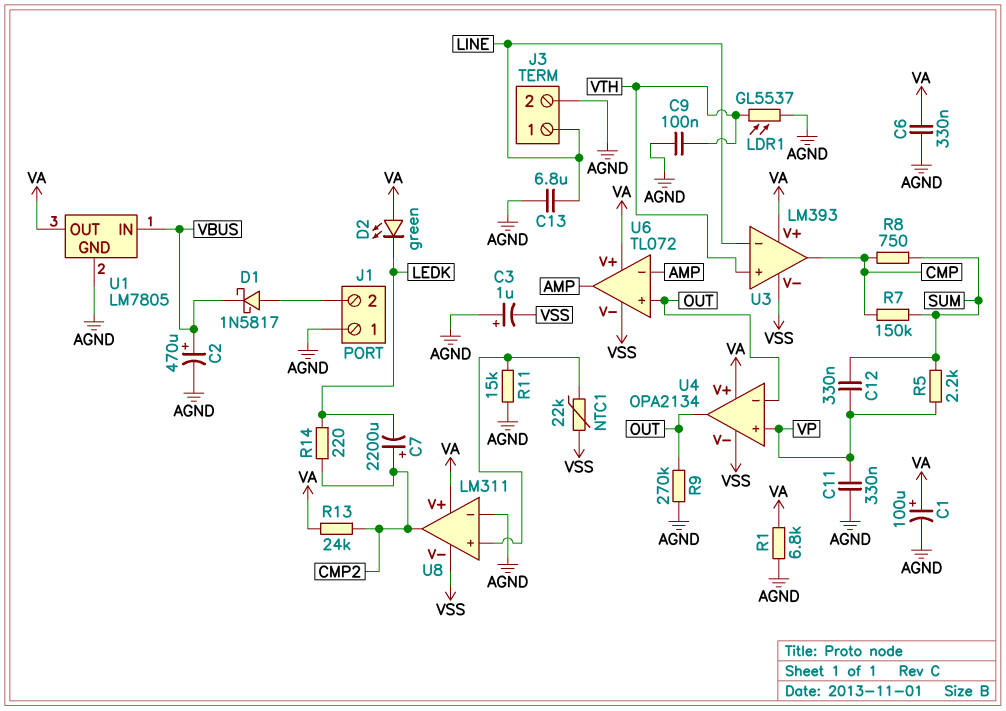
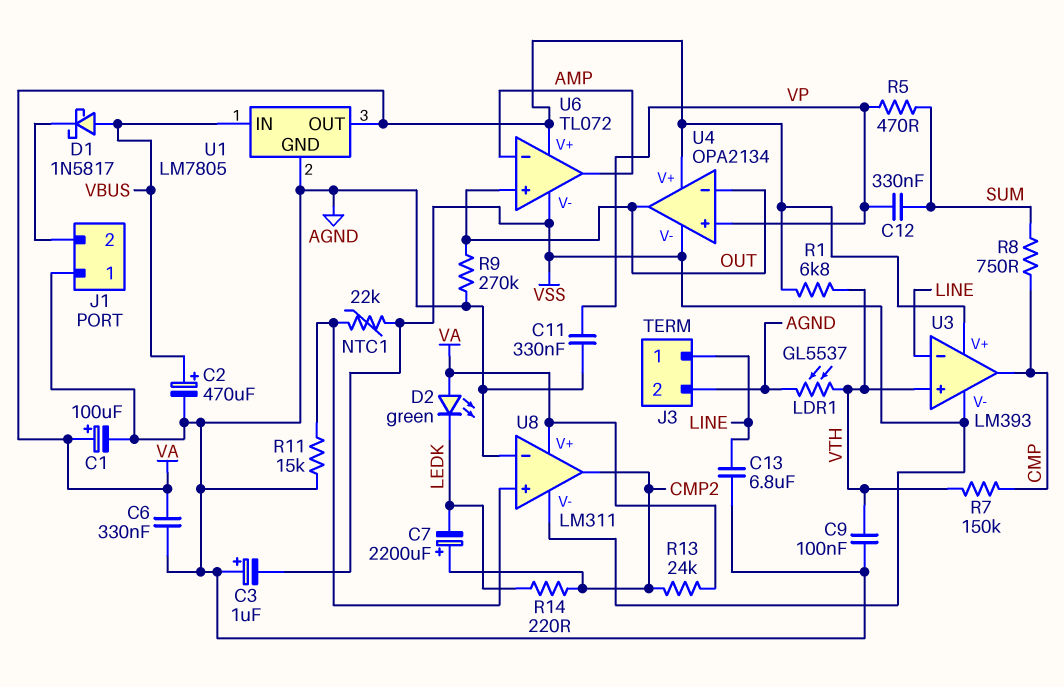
D1: schottky 1N5817 (A J1/2, K VBUS) -> schottky 1N5817 (A VBUS, K J1/2)
R1: 6.8k (AGND, VA) -> 6.8k (VA, VTH)
R5: 2.2k (SUM, VP) -> 470 (SUM, VP)
R7: 150k (CMP, SUM) -> 150k (CMP, VTH)

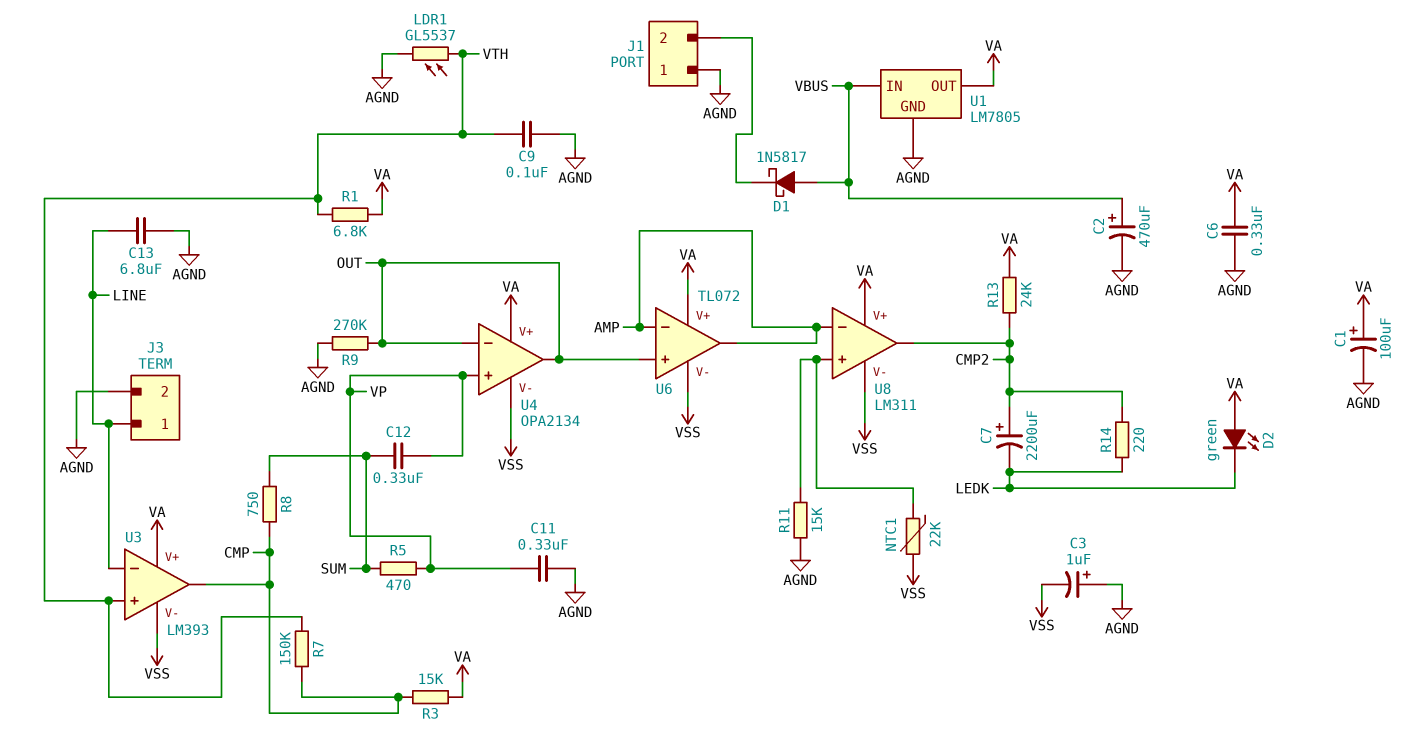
R3: none -> 15k (CMP, VA)
U8 pin in-: AGND -> AMP

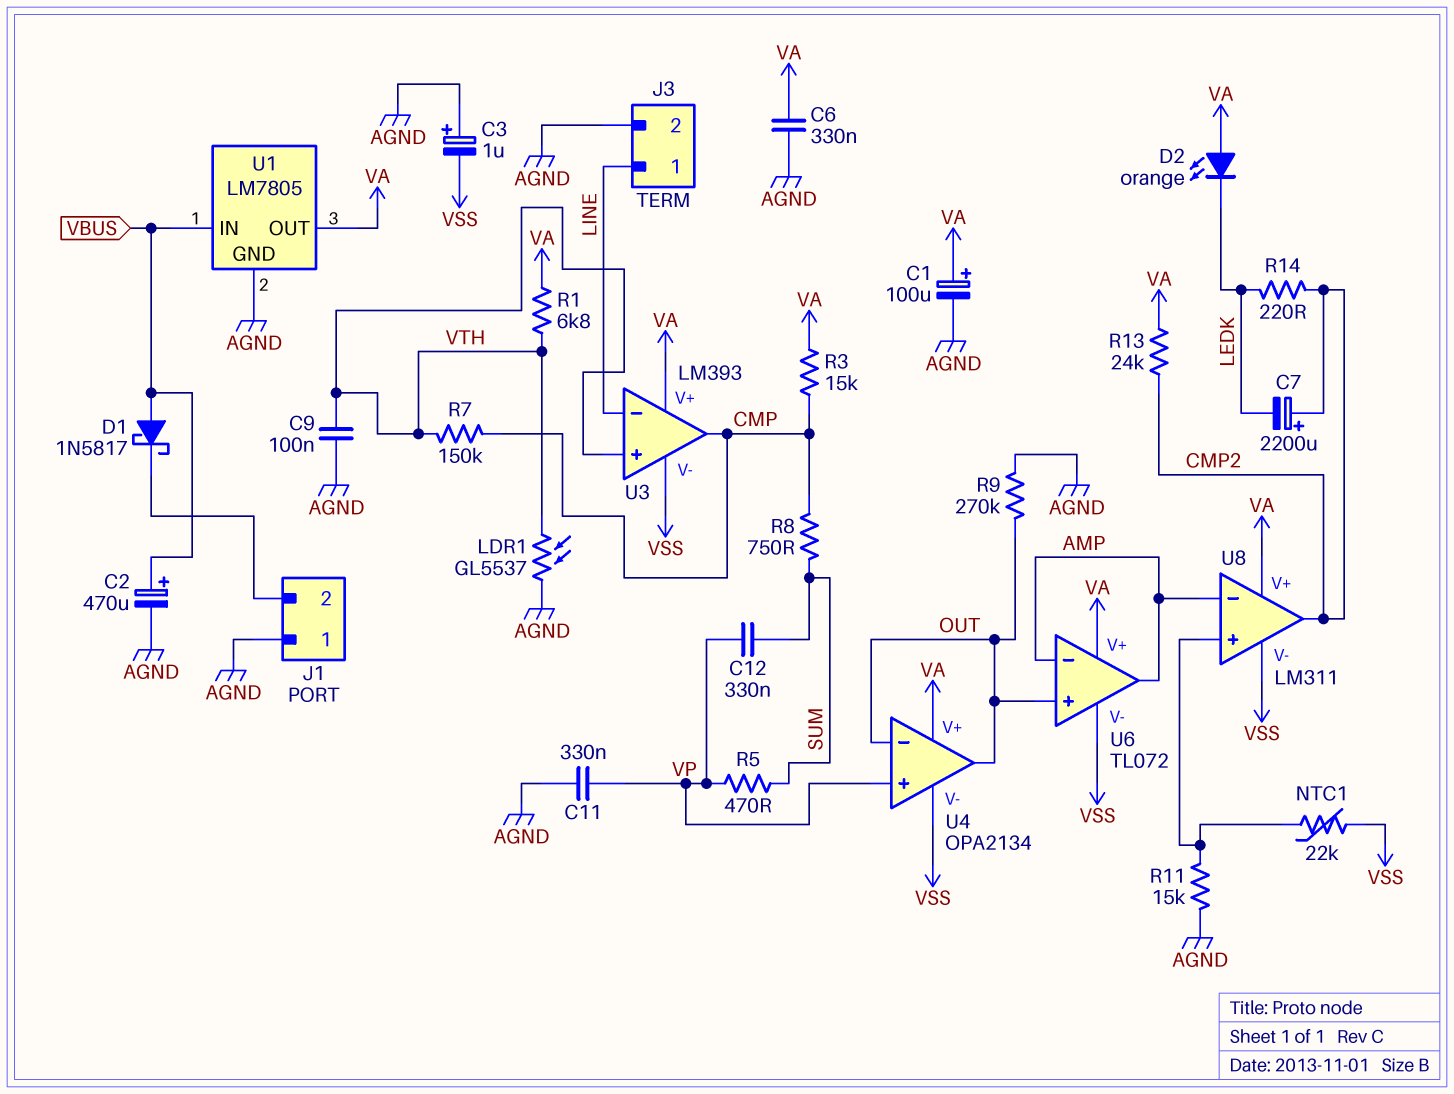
C13: 6.8uF (AGND, LINE) -> none
D2: LED green (A VA, K LEDK) -> LED orange (A VA, K LEDK)

